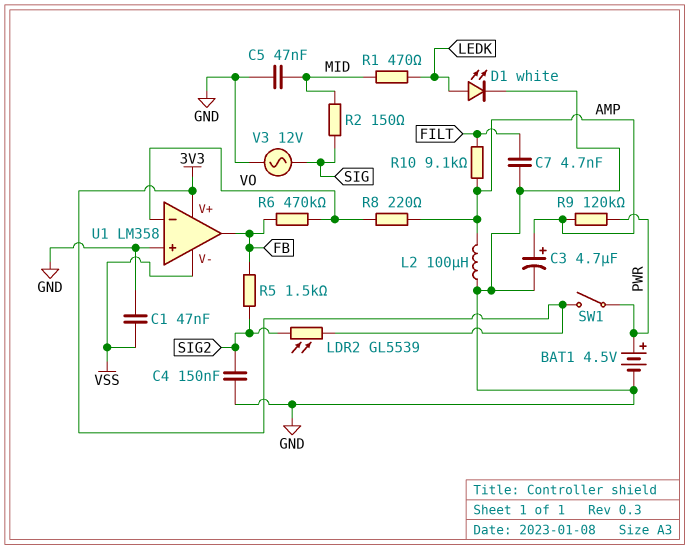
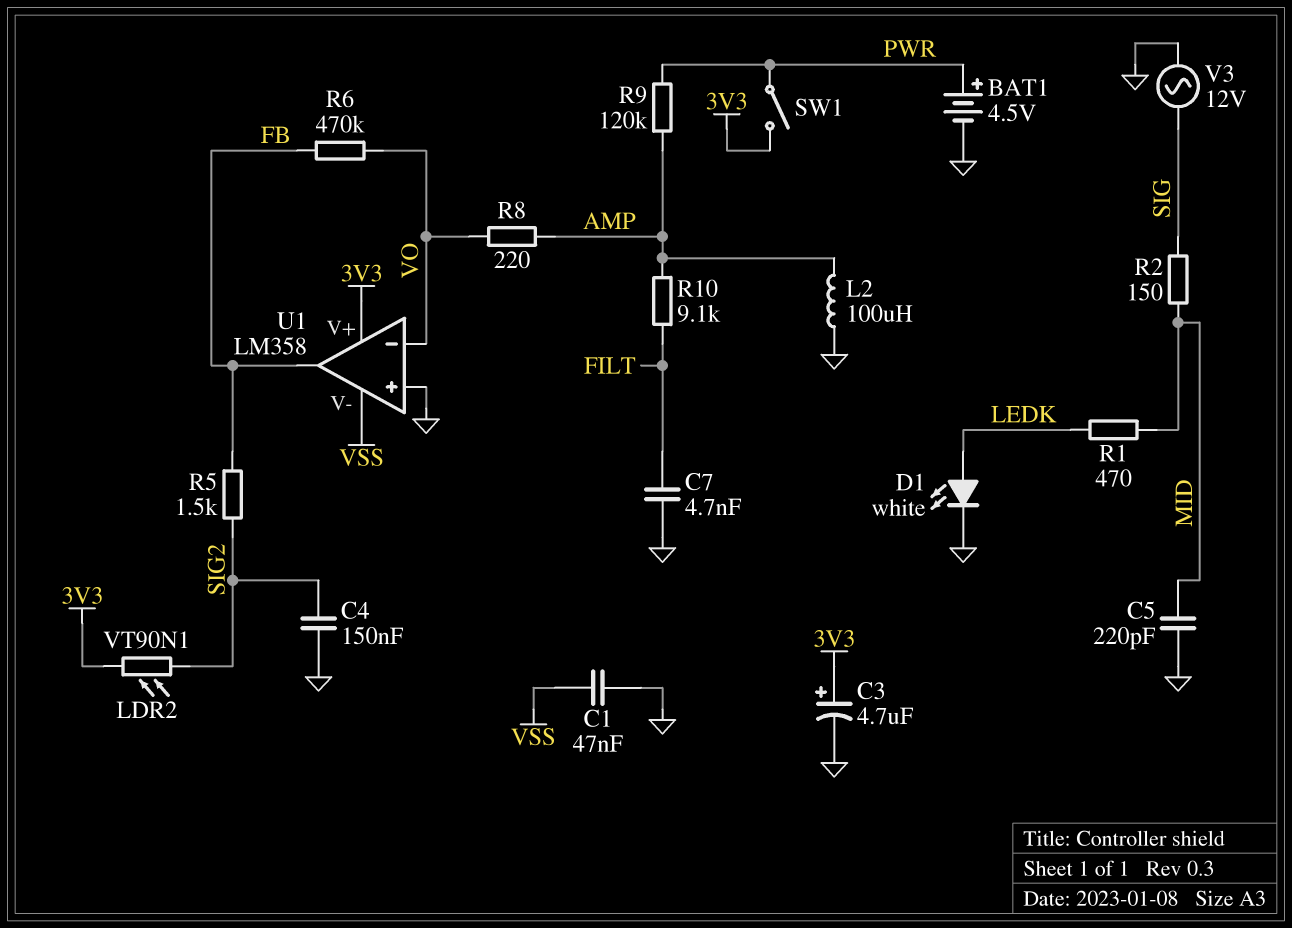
C3: 4.7uF (plus AMP, minus GND) -> 4.7uF (plus 3V3, minus GND)
C5: 47nF (GND, MID) -> 220pF (GND, MID)
LDR2: GL5539 (3V3, SIG2) -> VT90N1 (3V3, SIG2)

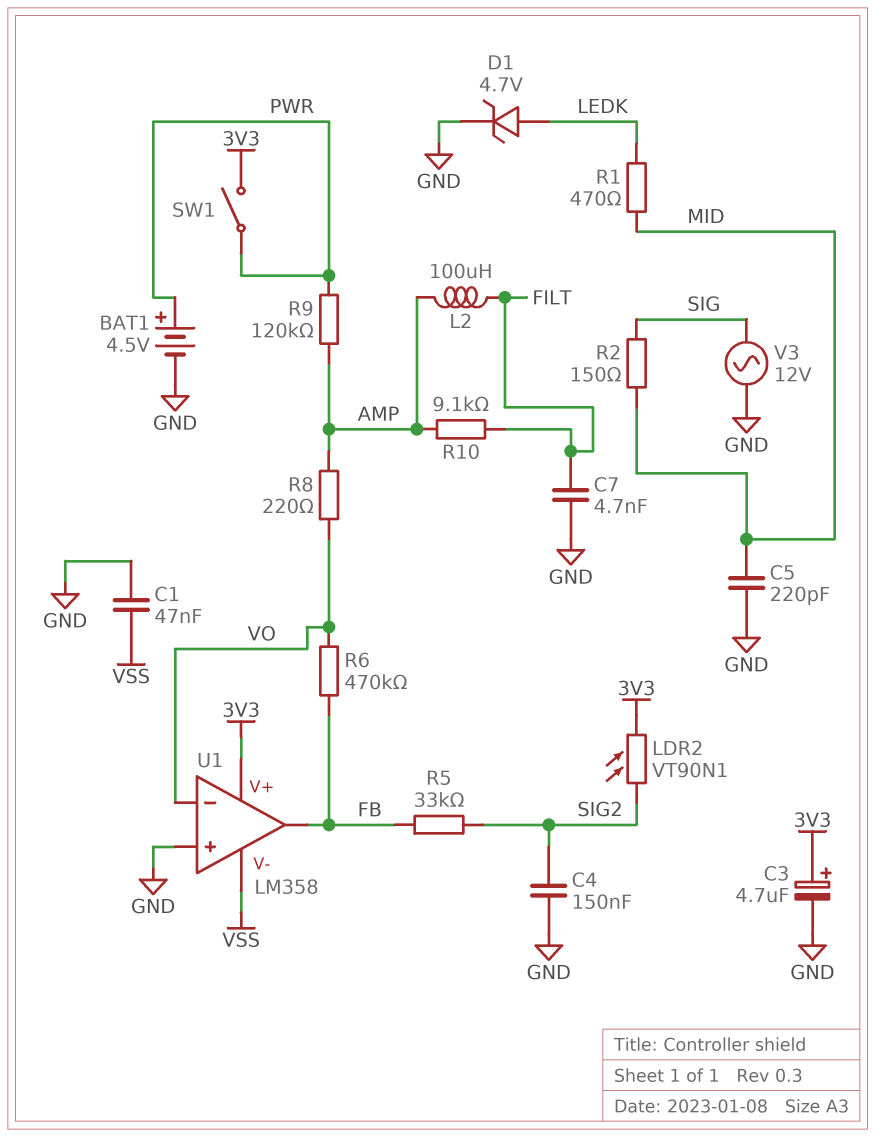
D1: LED white (A LEDK, K GND) -> zener 4.7V (A LEDK, K GND)
L2: 100uH (AMP, GND) -> 100uH (AMP, FILT)
R5: 1.5k (FB, SIG2) -> 33k (FB, SIG2)

